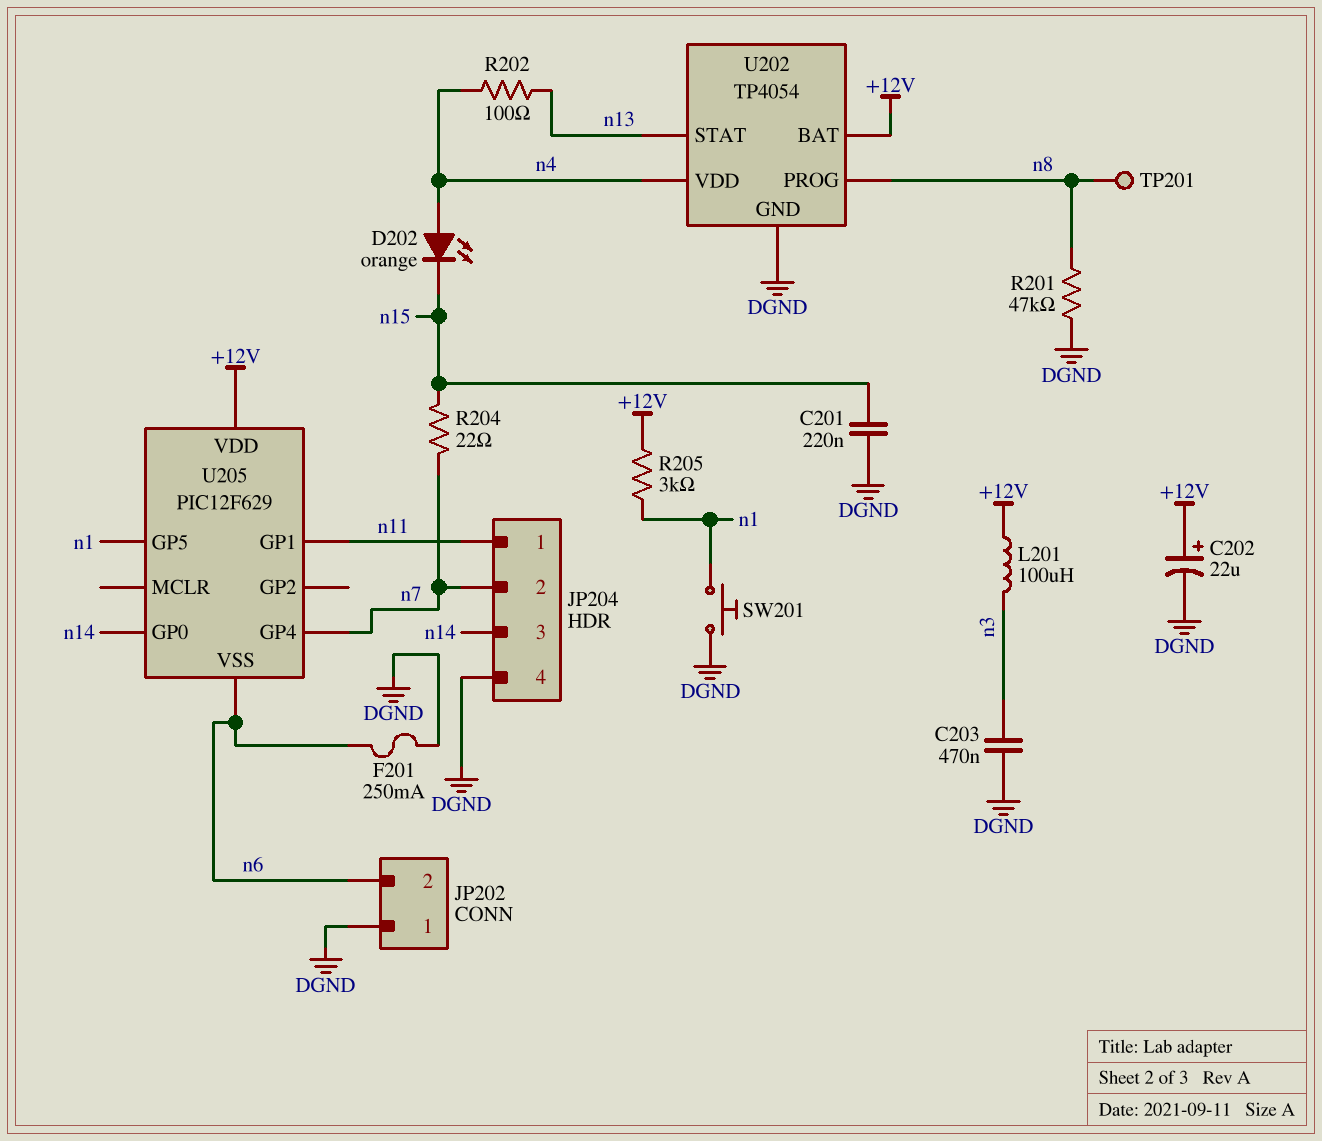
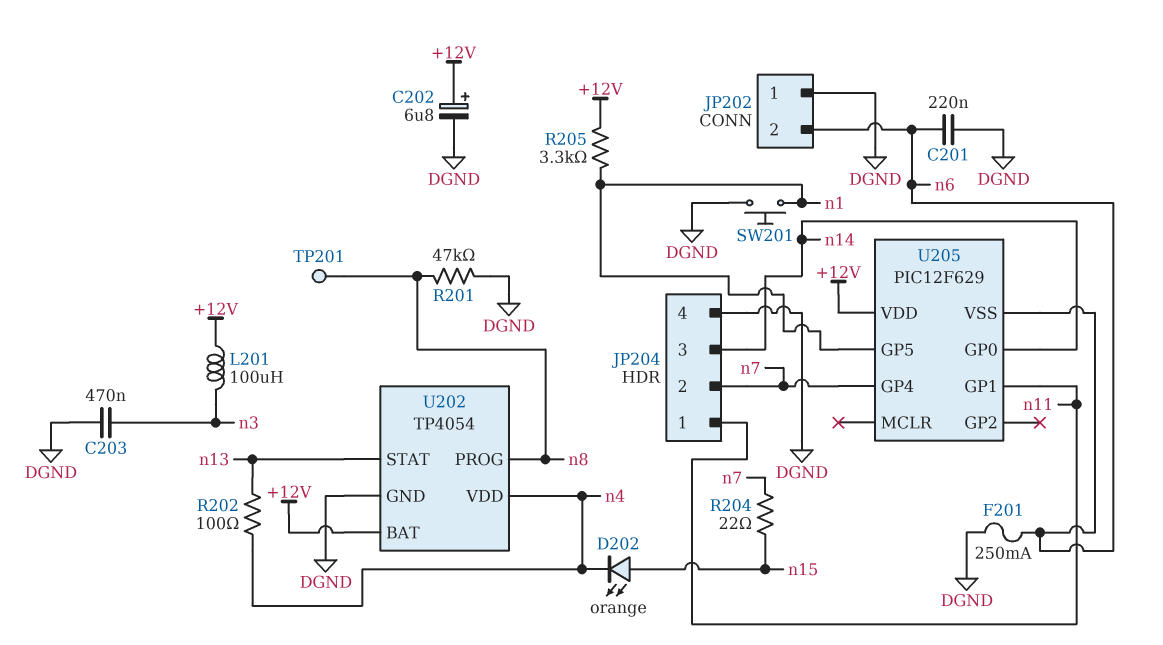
C201: 220nF (DGND, n15) -> 220nF (DGND, n6)
C202: 22uF (plus +12V, minus DGND) -> 6.8uF (plus +12V, minus DGND)
D202: LED orange (A n4, K n15) -> LED orange (A n15, K n4)
R205: 3k (+12V, n1) -> 3.3k (+12V, n1)

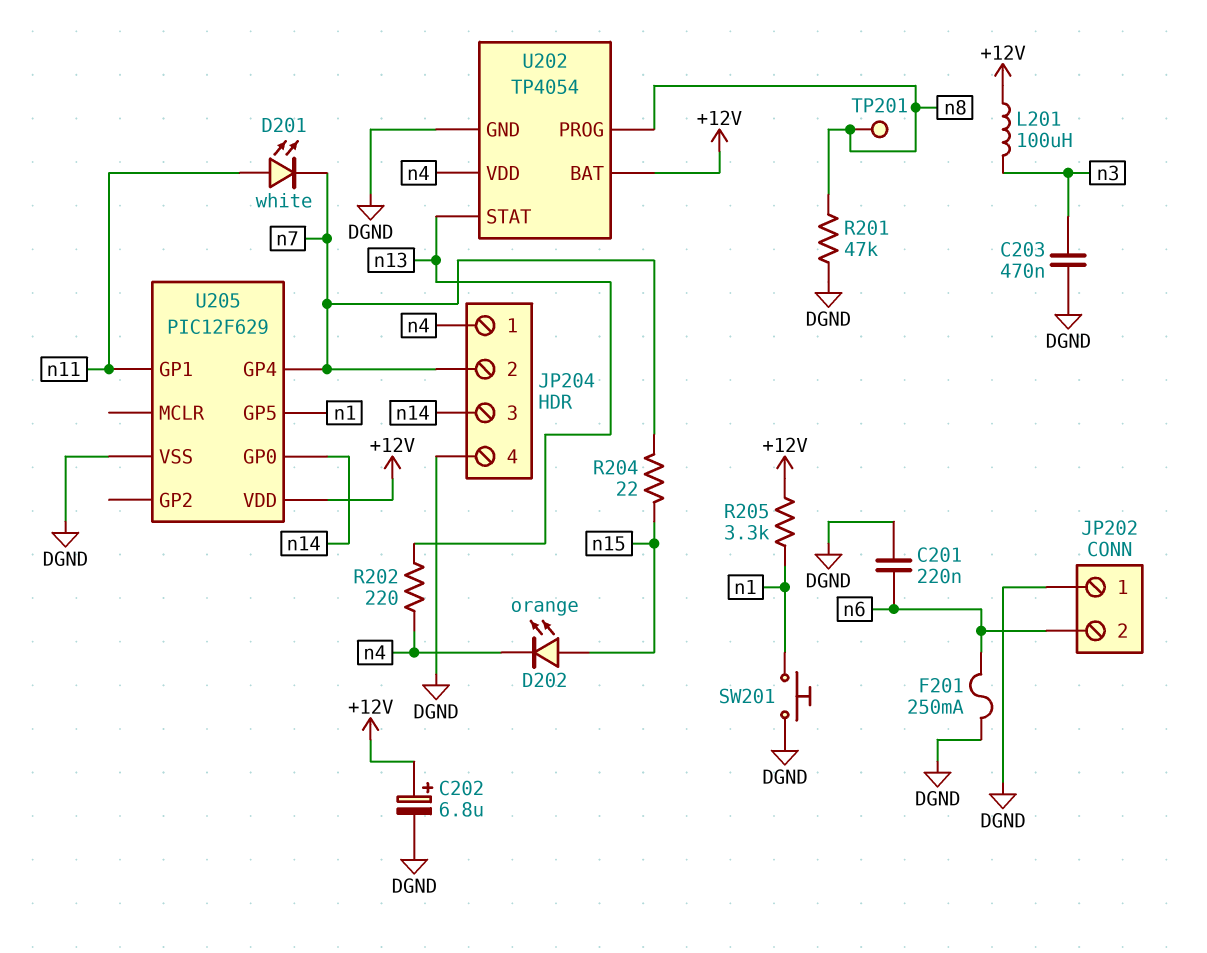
D201: none -> LED white (A n11, K n7)
JP204 pin 1: n11 -> n4
R202: 100 (n4, n13) -> 220 (n4, n13)
U205 pin VSS: n6 -> DGND

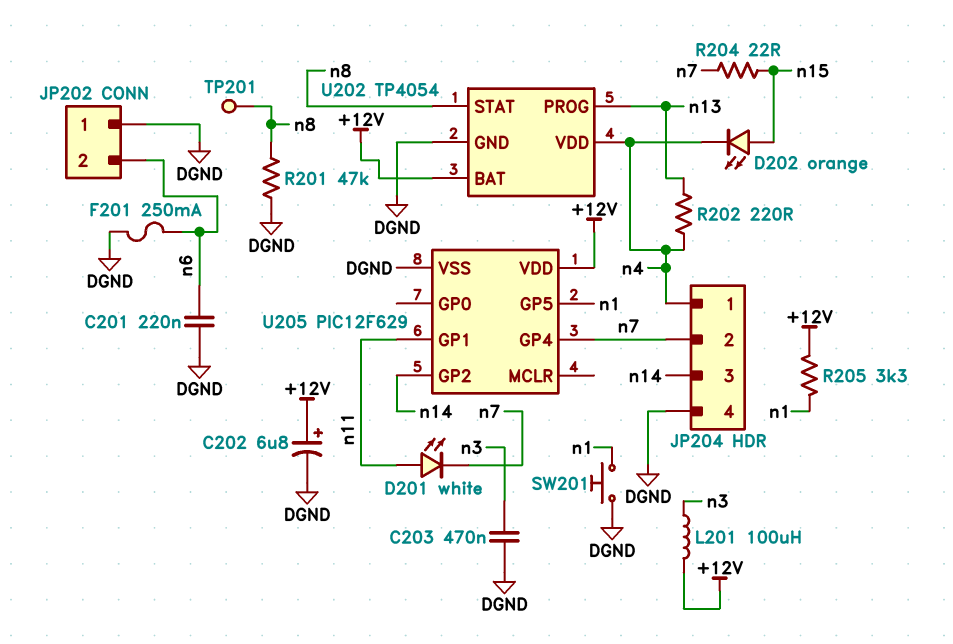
U202 pin PROG: n8 -> n13
U202 pin STAT: n13 -> n8
U205 pin GP0: n14 -> none
U205 pin GP2: none -> n14

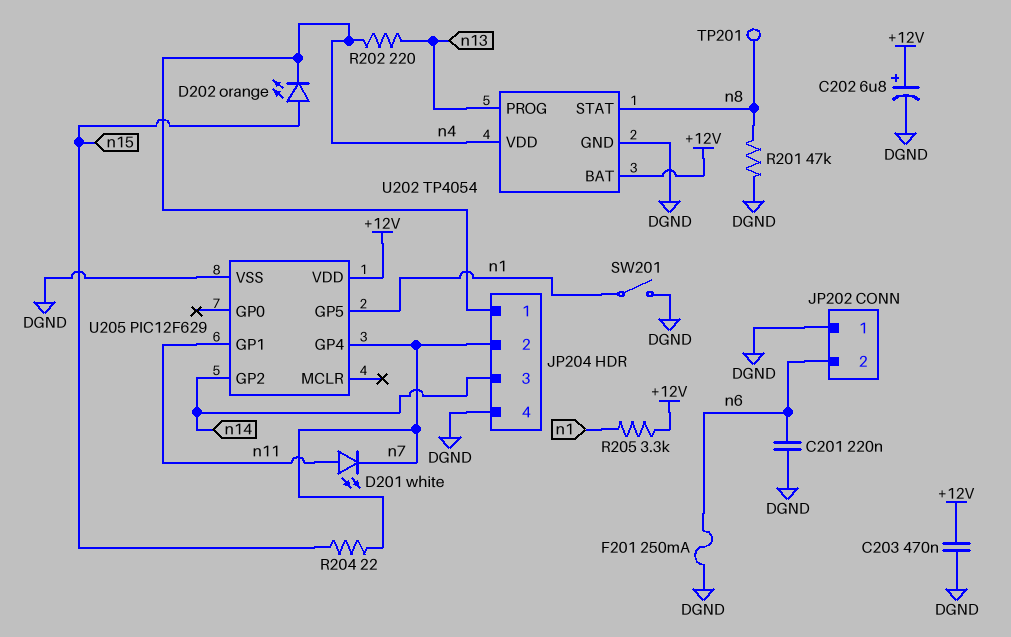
C203: 470nF (DGND, n3) -> 470nF (+12V, DGND)
L201: 100uH (+12V, n3) -> none
SW201: button (DGND, n1) -> switch (DGND, n1)

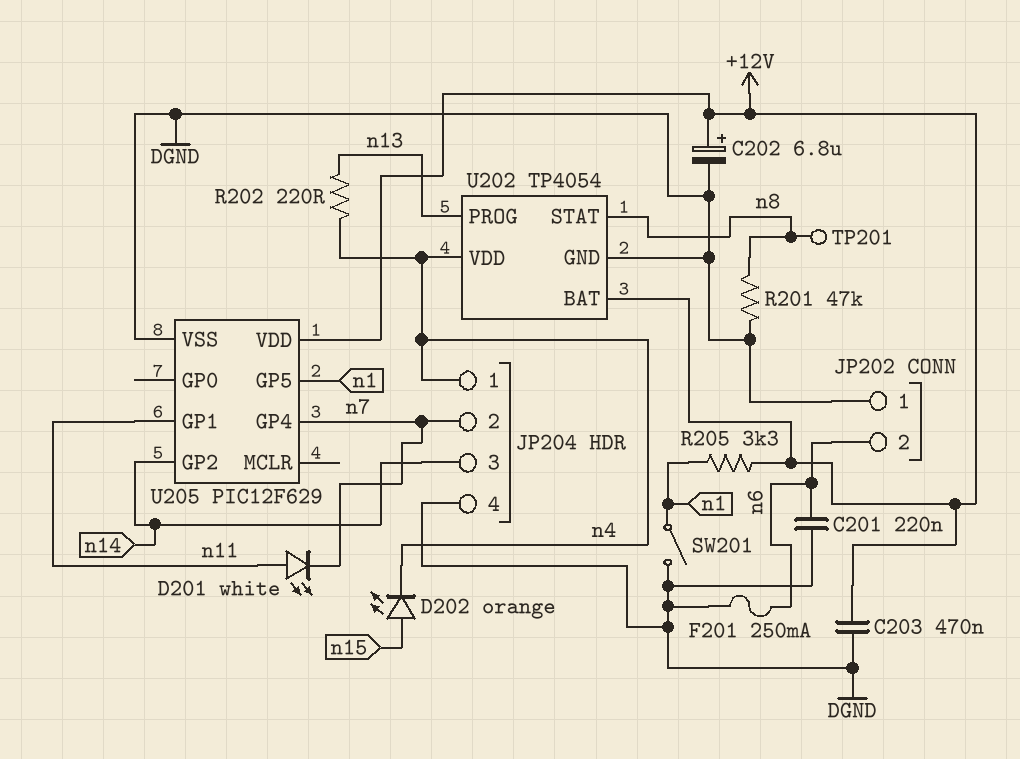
R204: 22 (n7, n15) -> none

